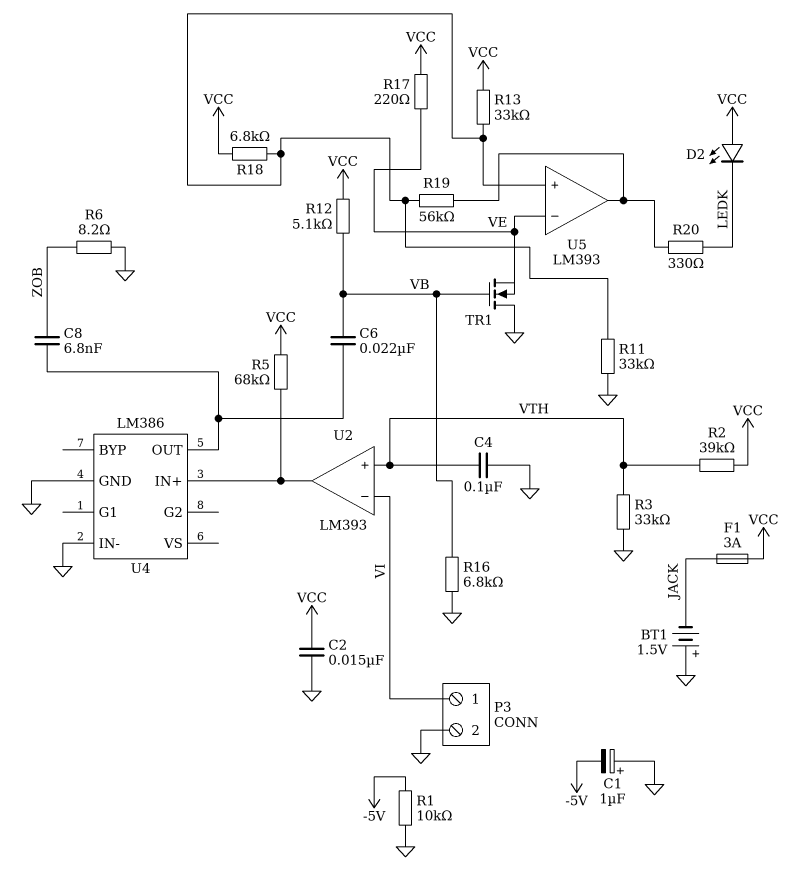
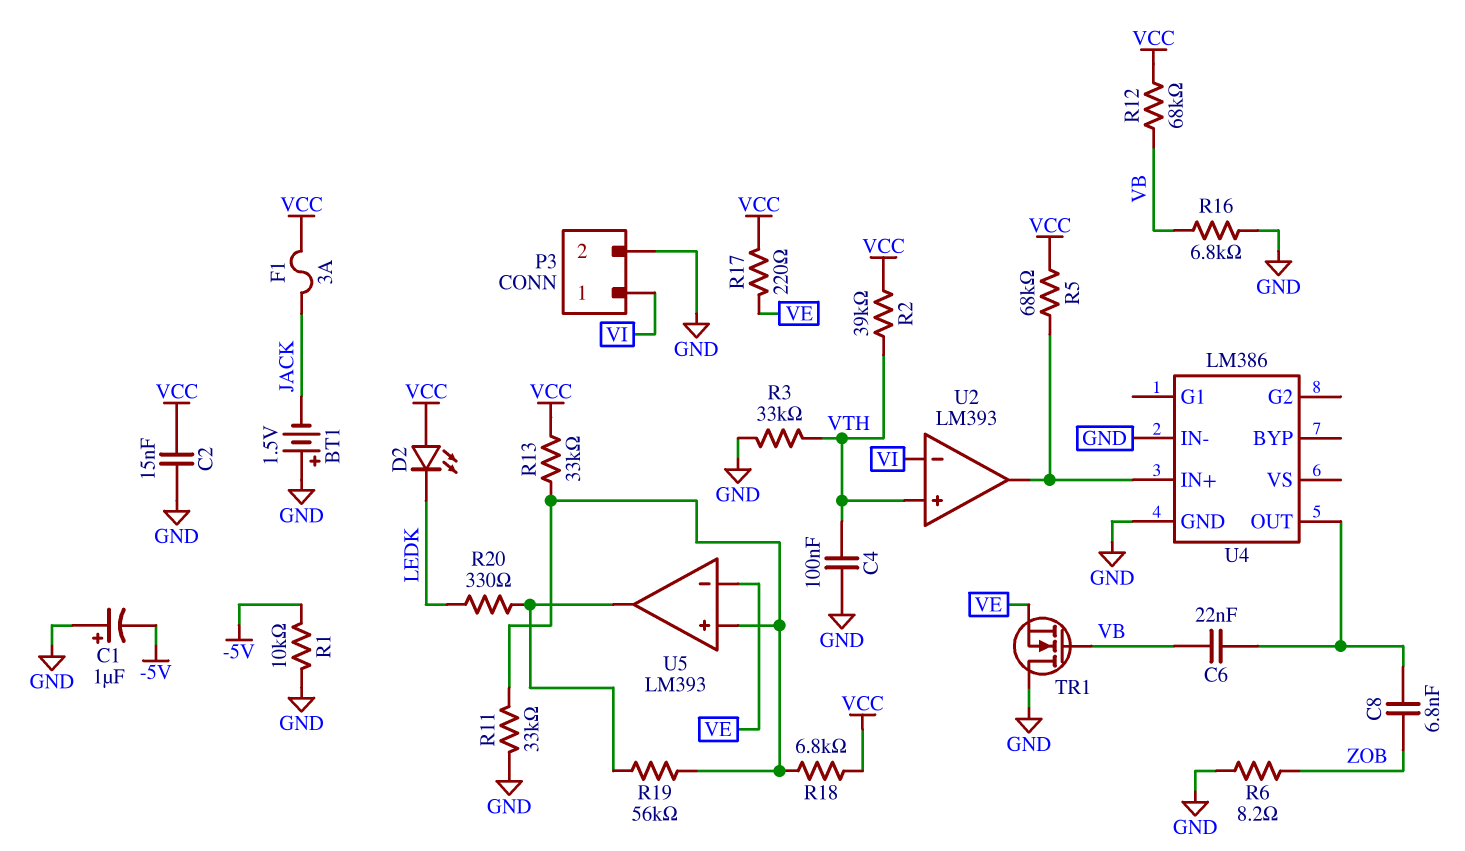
R12: 5.1k (VB, VCC) -> 68k (VB, VCC)

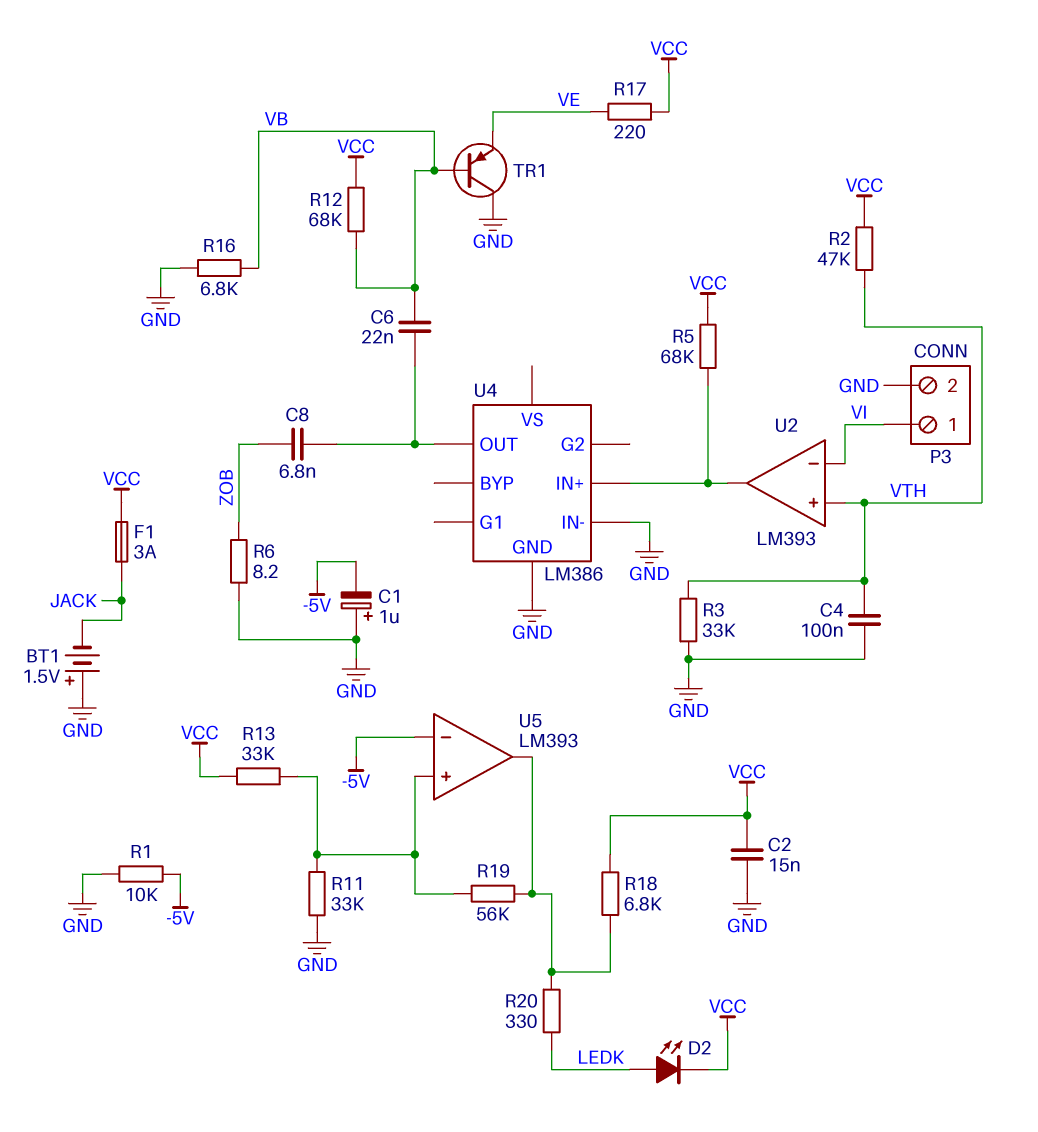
D2: LED (A VCC, K LEDK) -> LED (A LEDK, K VCC)
R2: 39k (VCC, VTH) -> 47k (VCC, VTH)
R18: 6.8k (U5/in+, VCC) -> 6.8k (U5/out, VCC)
TR1: NMOS (G VB, D GND, S VE) -> PNP (B VB, C GND, E VE)
U5 pin in-: VE -> -5V

